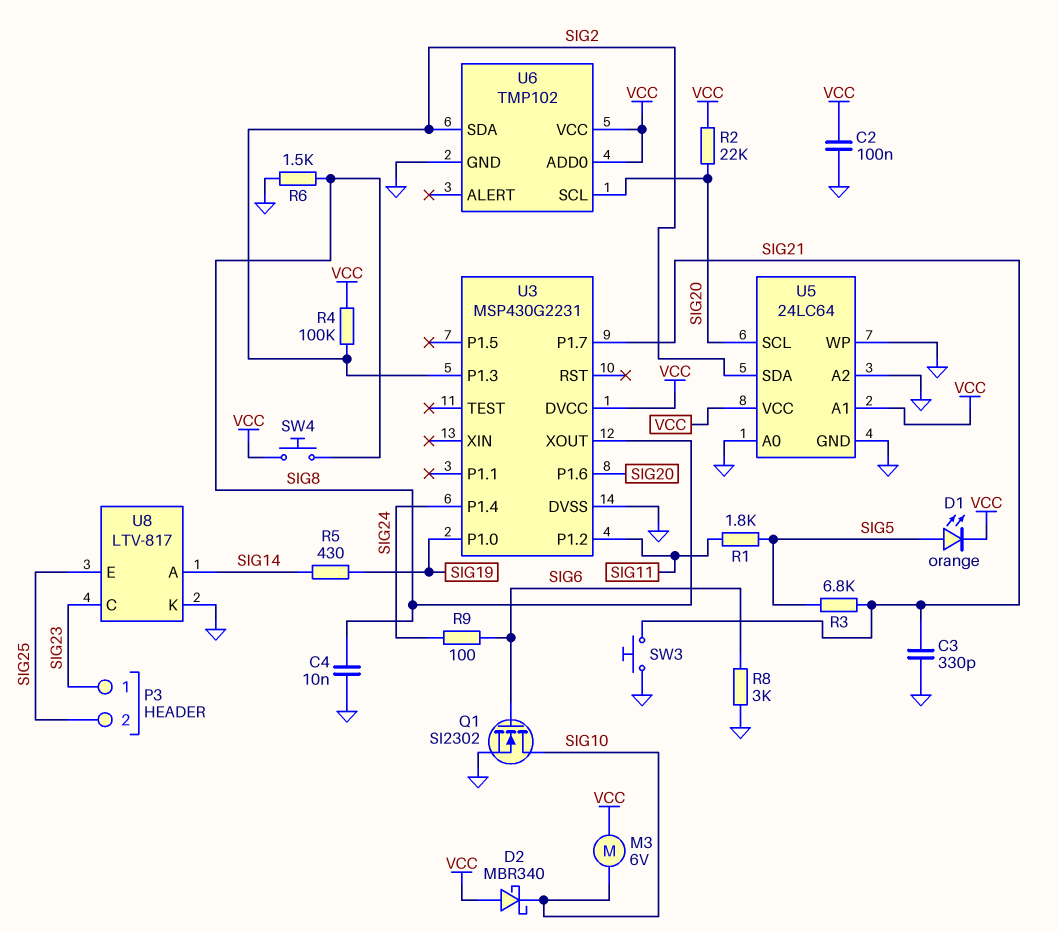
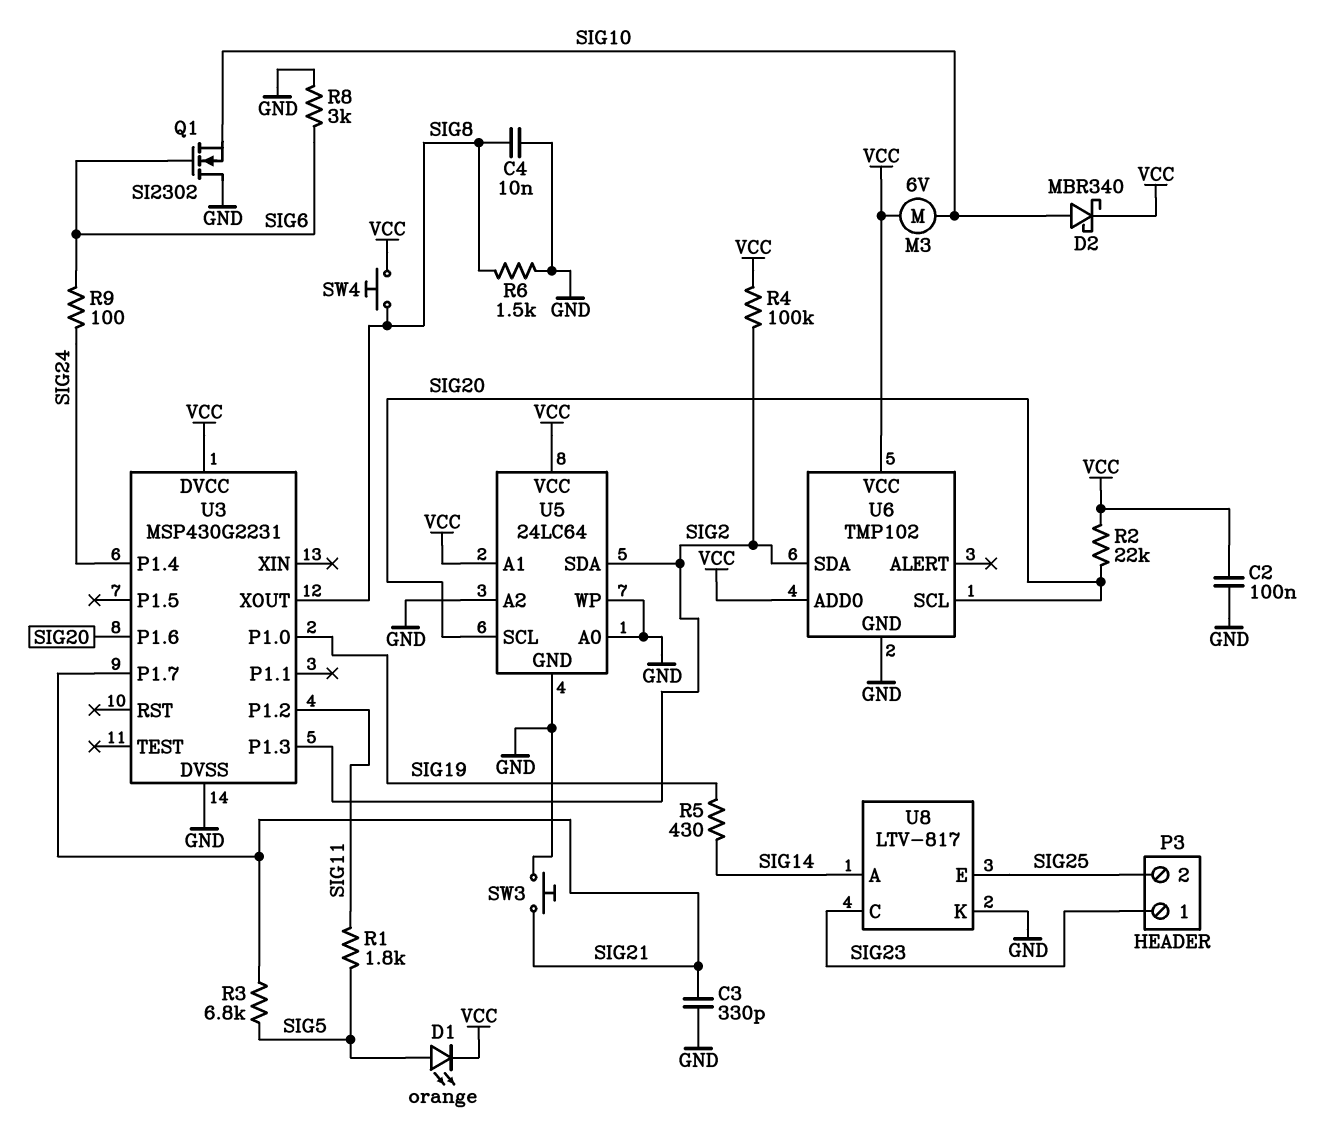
D2: schottky MBR340 (A VCC, K SIG10) -> schottky MBR340 (A SIG10, K VCC)
Q1: NMOS SI2302 (G SIG6, D SIG10, S GND) -> NMOS SI2302 (G SIG6, D GND, S SIG10)

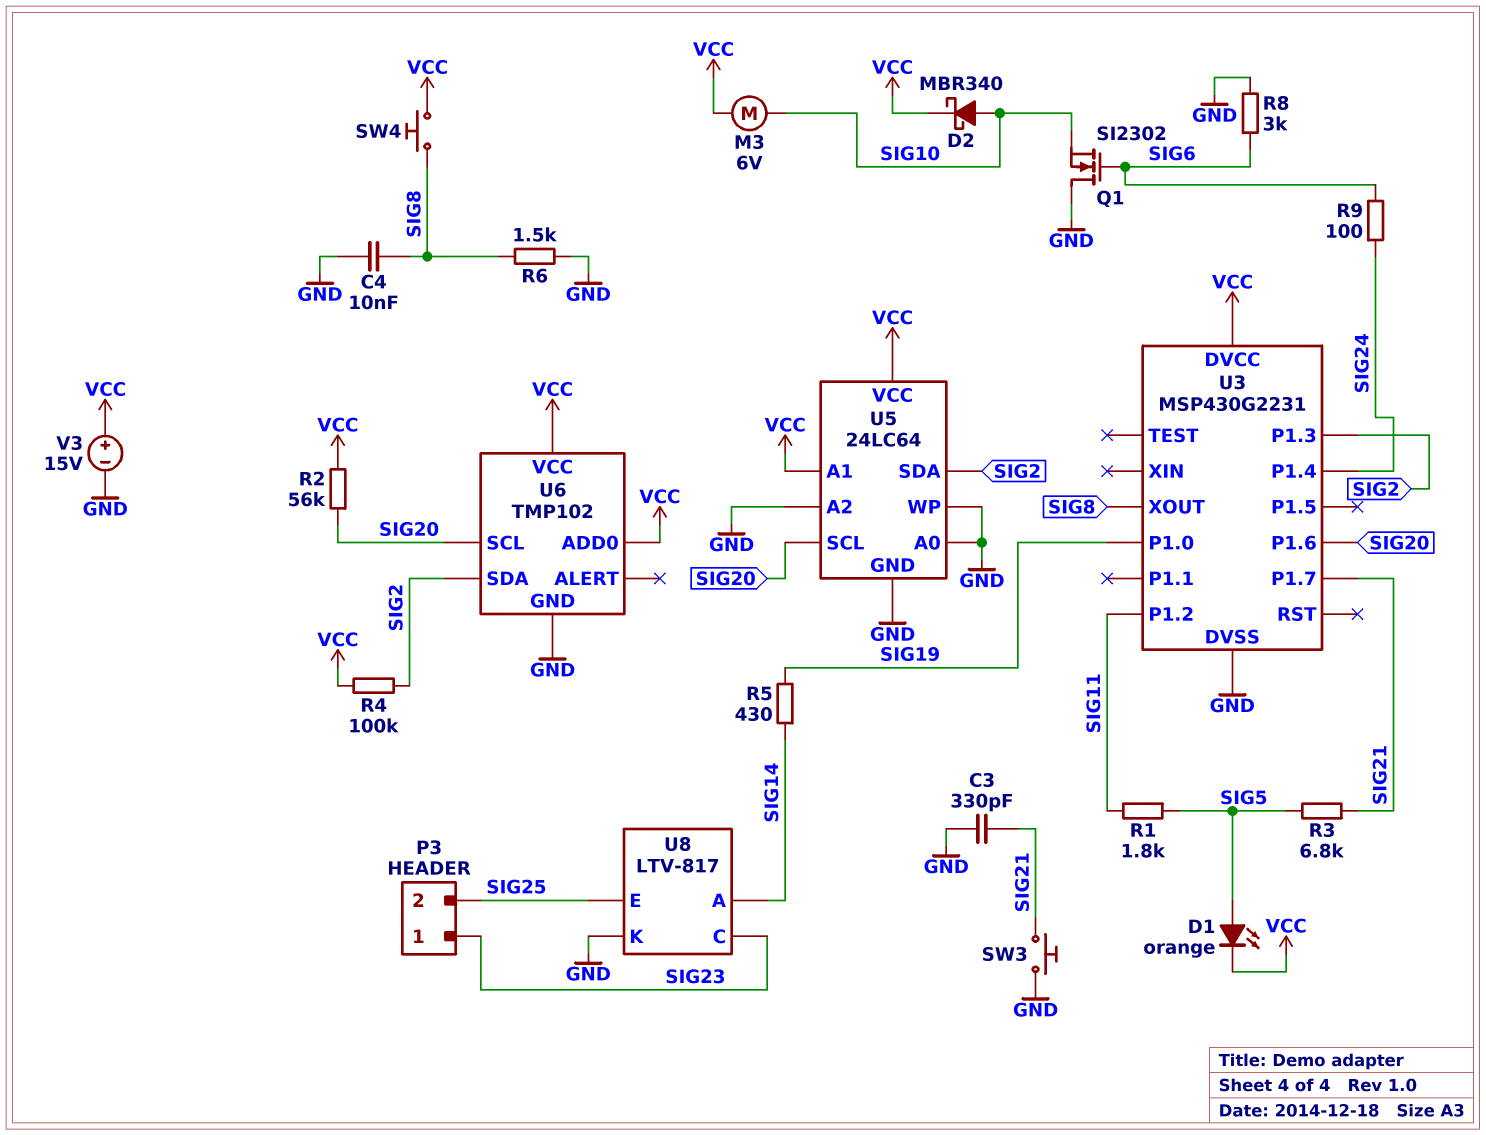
C2: 100nF (GND, VCC) -> none
R2: 22k (SIG20, VCC) -> 56k (SIG20, VCC)
V3: none -> 15V (plus VCC, minus GND)

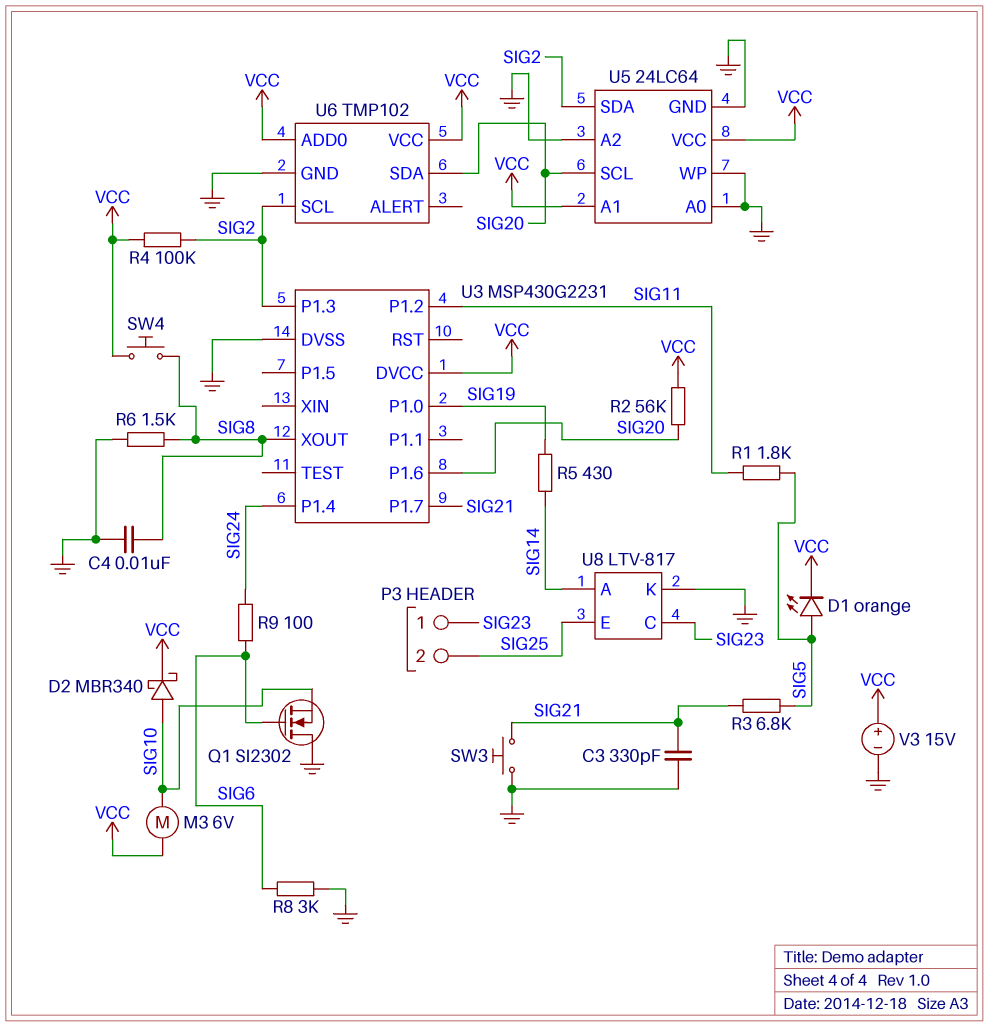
U6 pin SCL: SIG20 -> SIG2
U6 pin SDA: SIG2 -> SIG20

